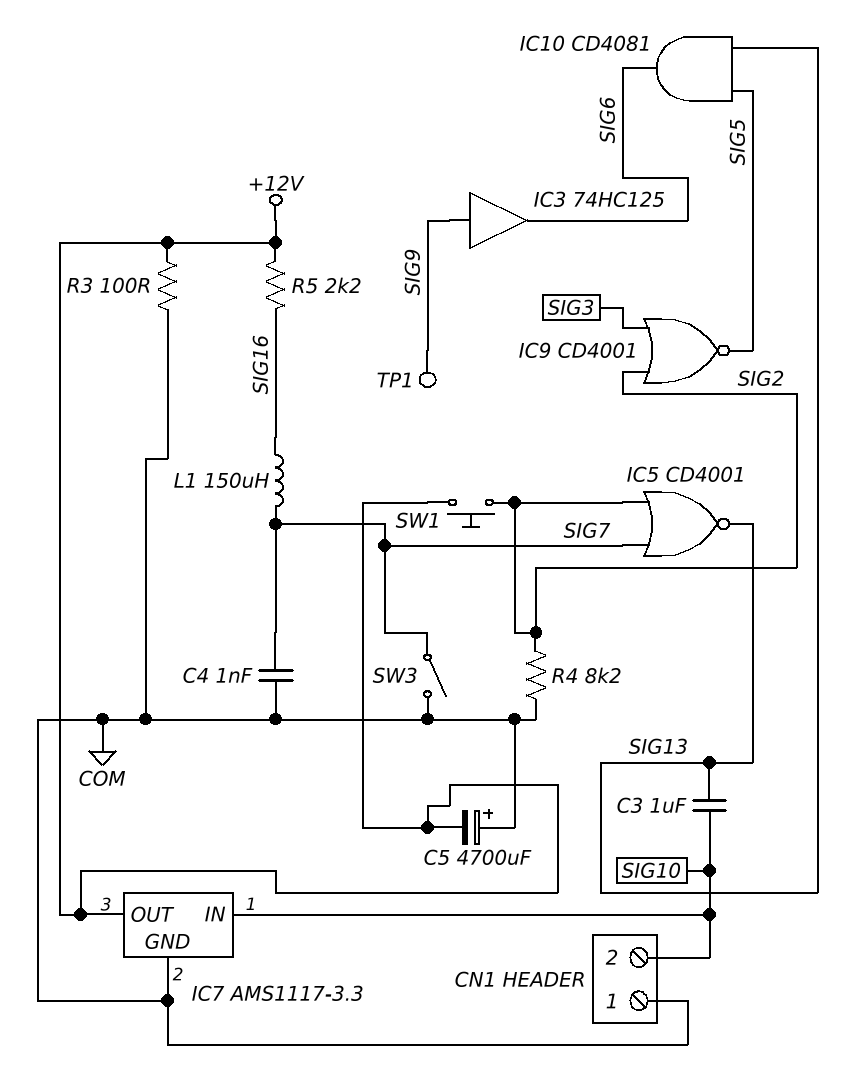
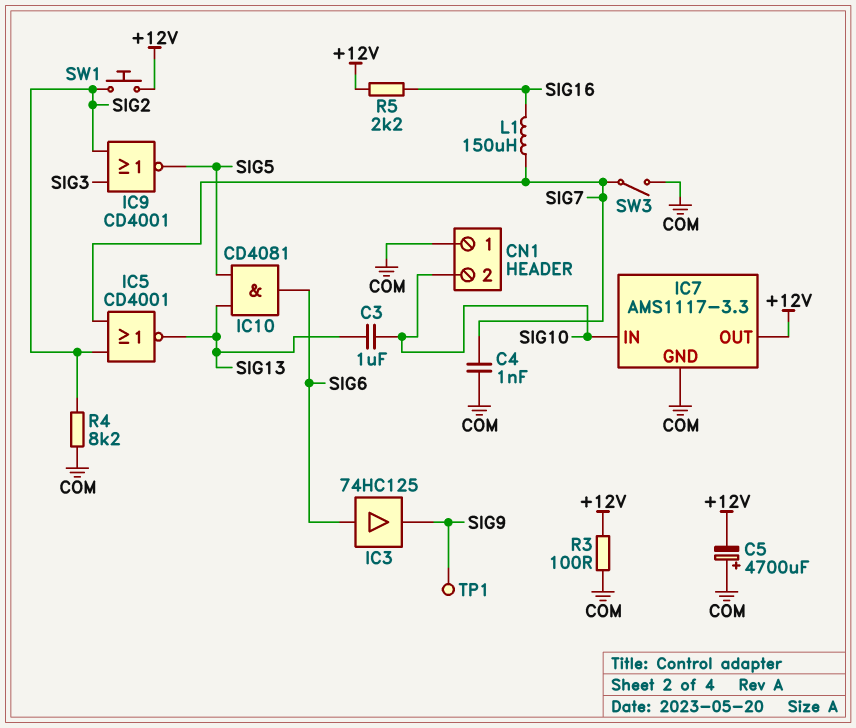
IC3: buffer 74HC125 (in SIG9, out SIG6) -> buffer 74HC125 (in SIG6, out SIG9)

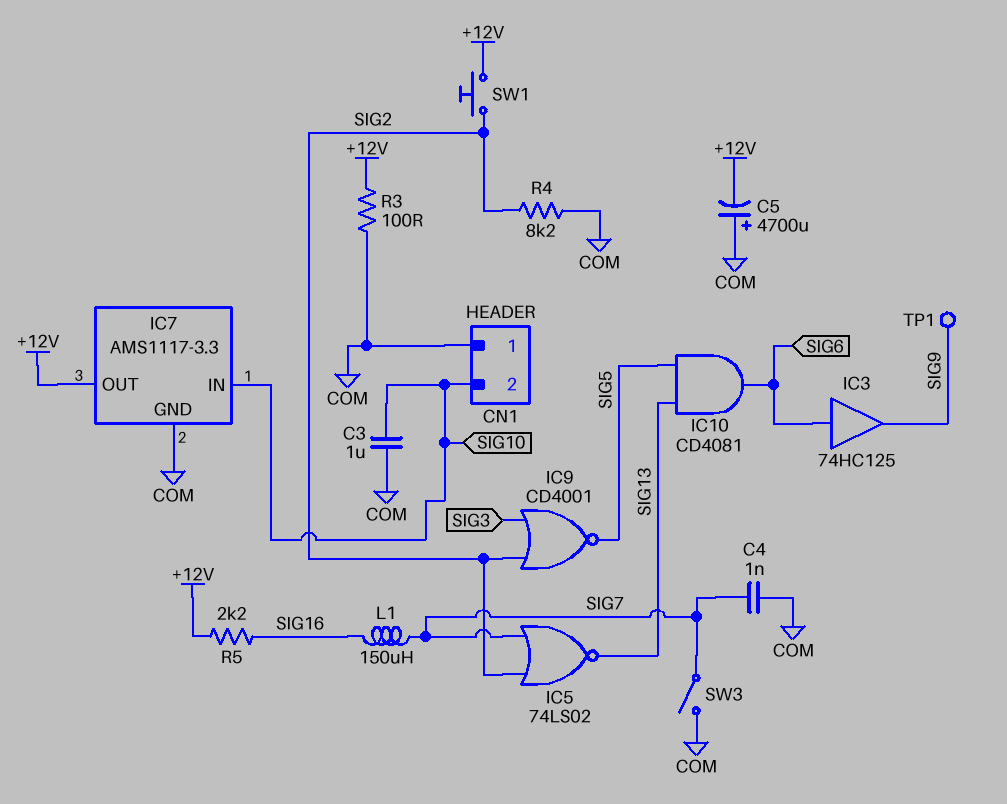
C3: 1uF (SIG10, SIG13) -> 1uF (COM, SIG10)
IC5: NOR CD4001 (in SIG2, in SIG7, out SIG13) -> NOR 74LS02 (in SIG2, in SIG7, out SIG13)

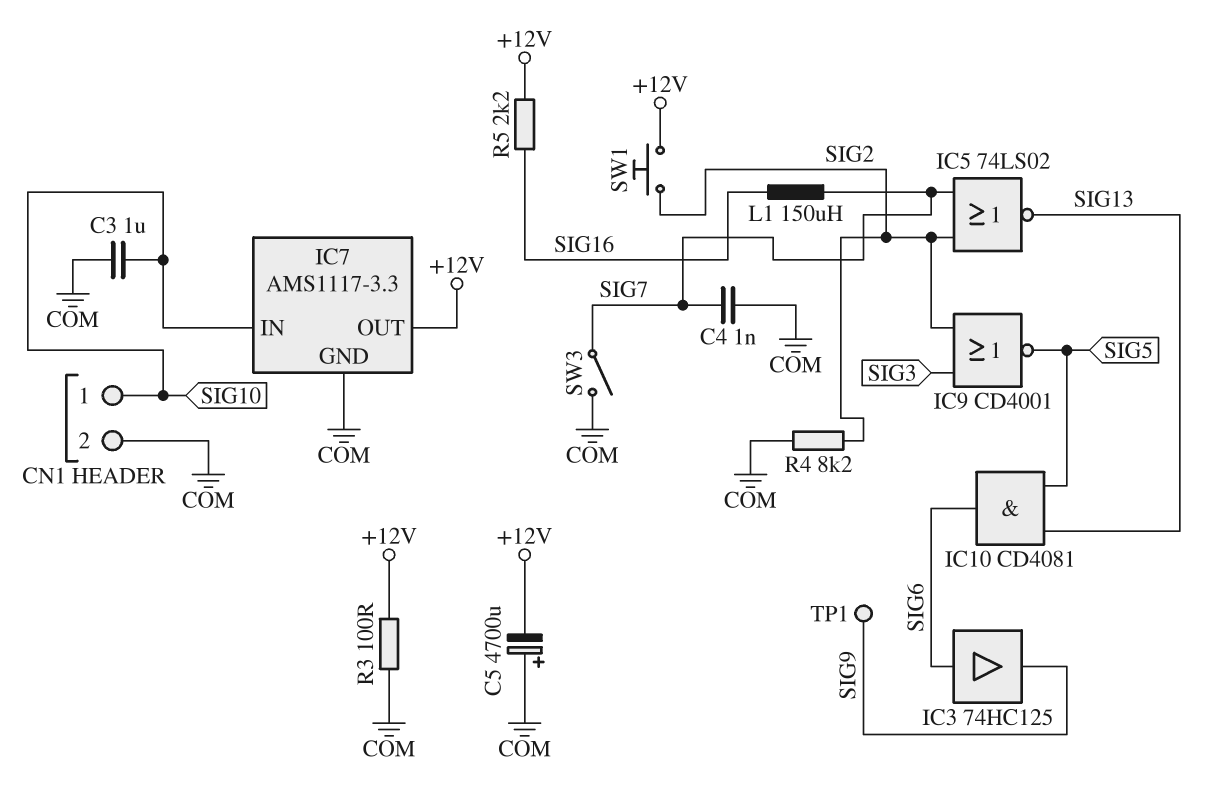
CN1 pin 1: COM -> SIG10
CN1 pin 2: SIG10 -> COM

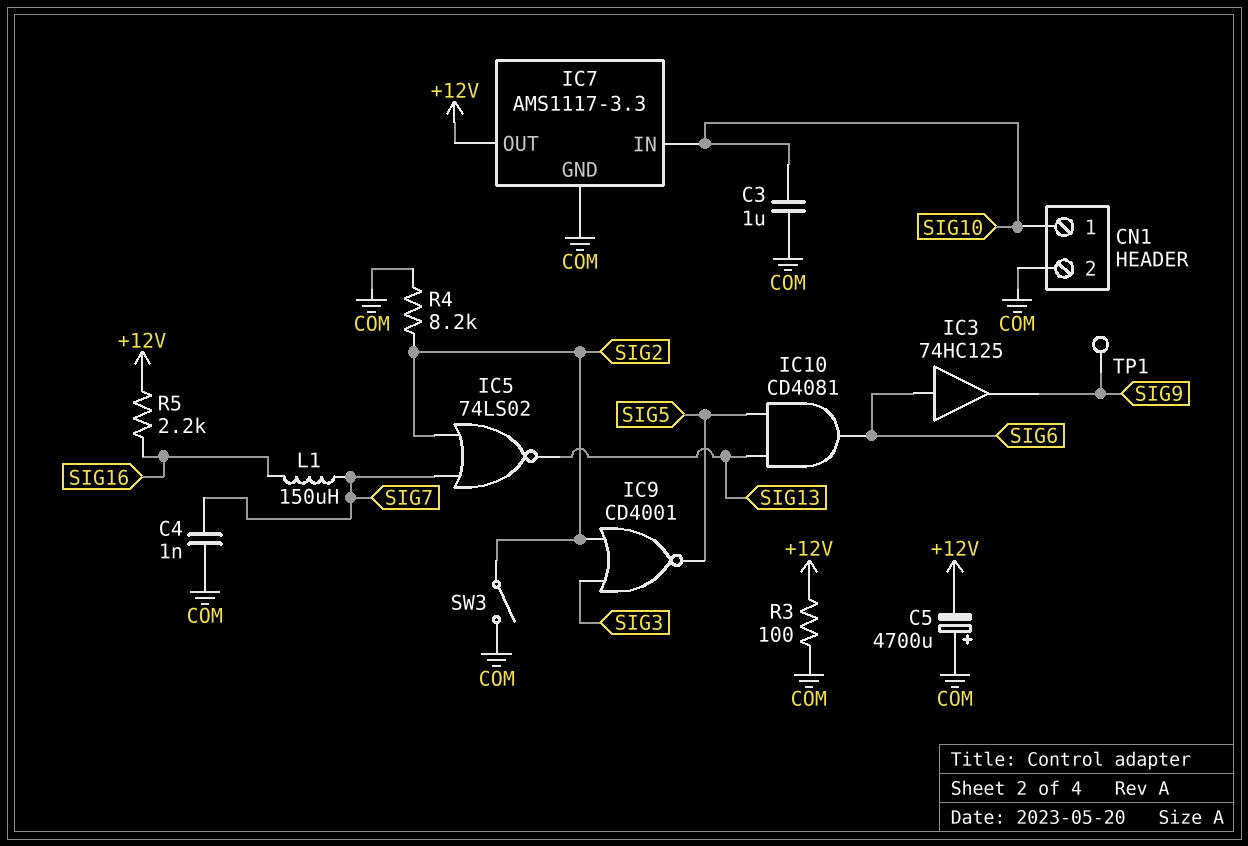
SW1: button (+12V, SIG2) -> none
SW3: switch (COM, SIG7) -> switch (COM, SIG2)

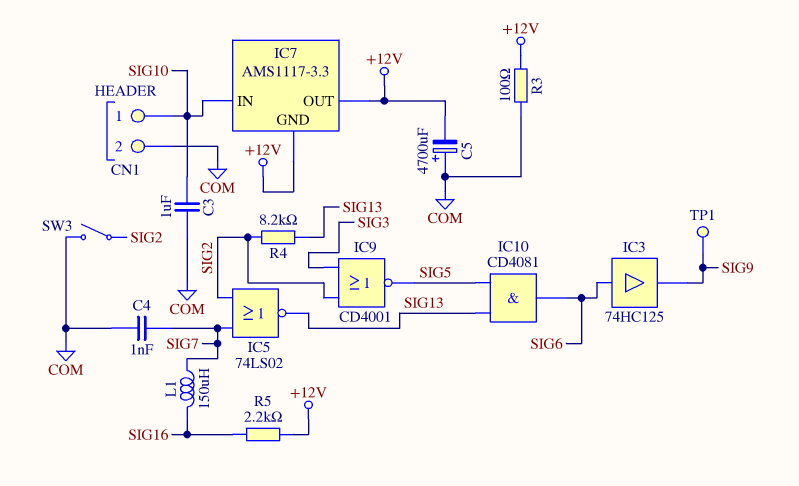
IC7 pin GND: COM -> +12V
R4: 8.2k (COM, SIG2) -> 8.2k (SIG2, SIG13)

